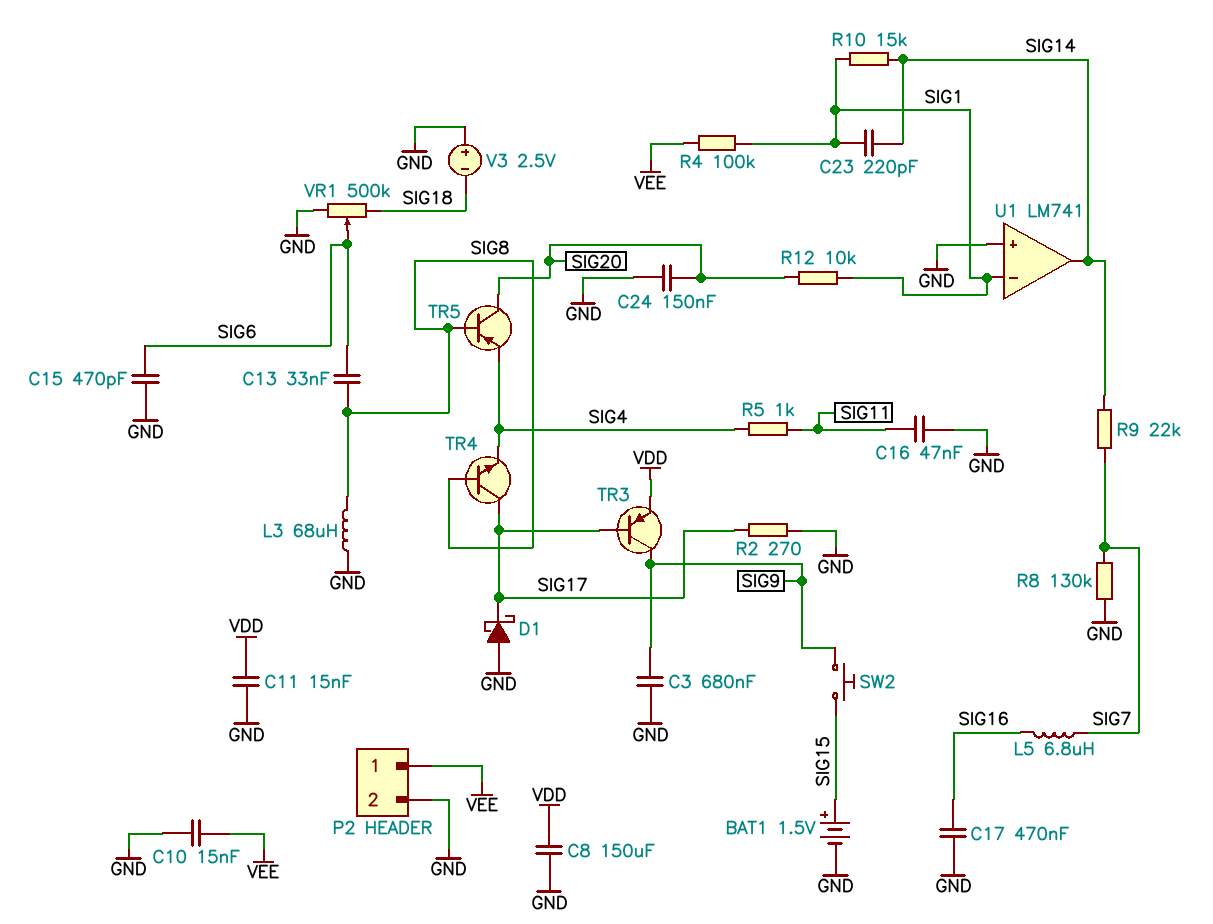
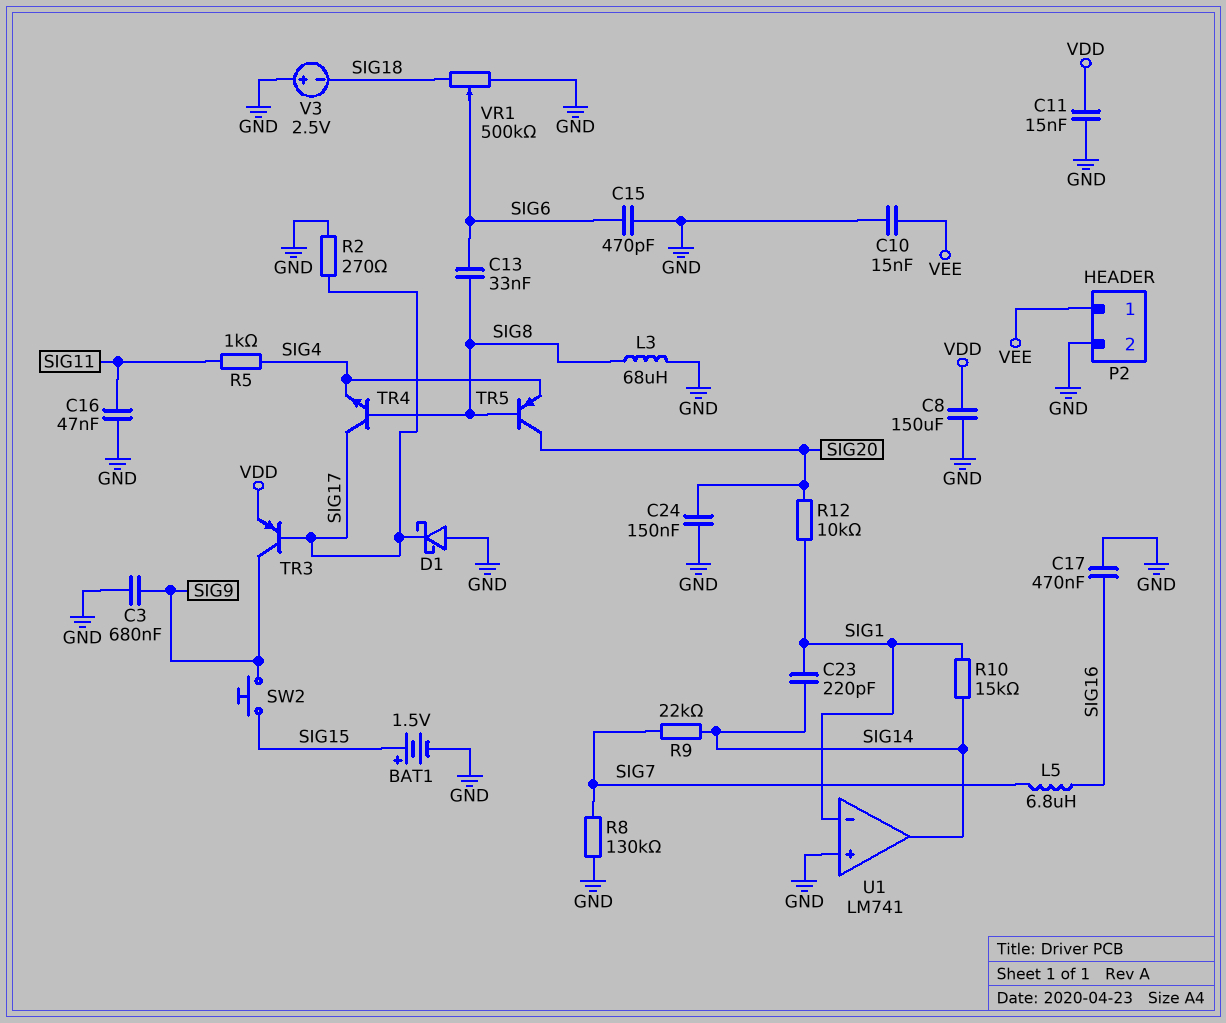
R4: 100k (SIG1, VEE) -> none

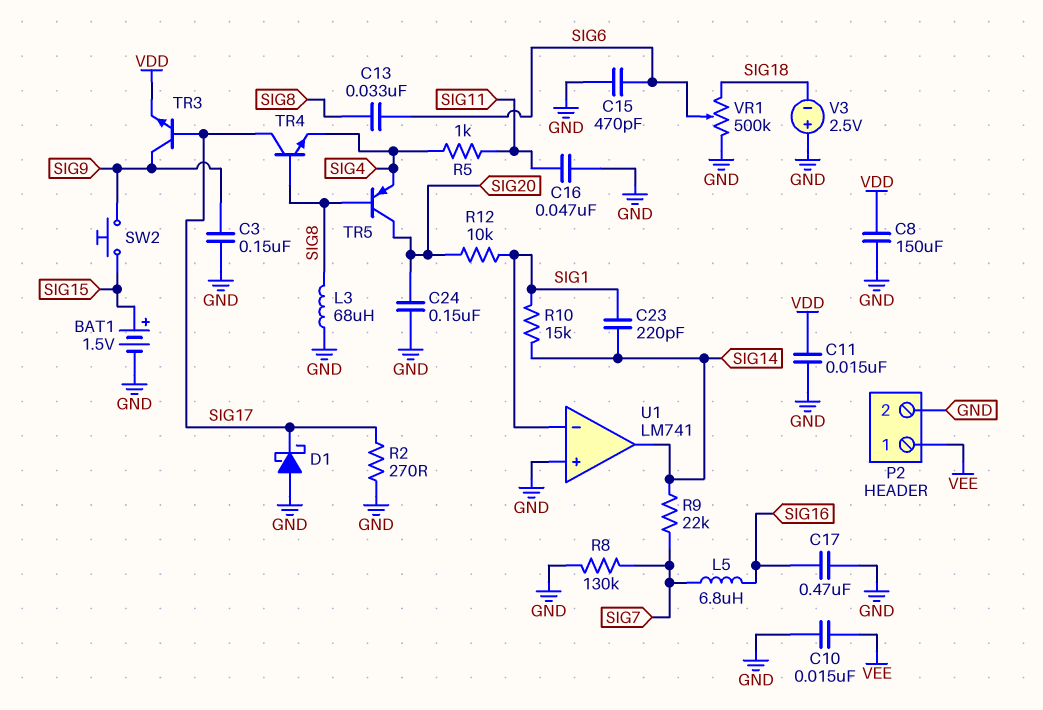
C3: 680nF (GND, SIG9) -> 150nF (GND, SIG9)
TR3: PNP (B SIG17, C SIG9, E VDD) -> NPN (B SIG17, C SIG9, E VDD)

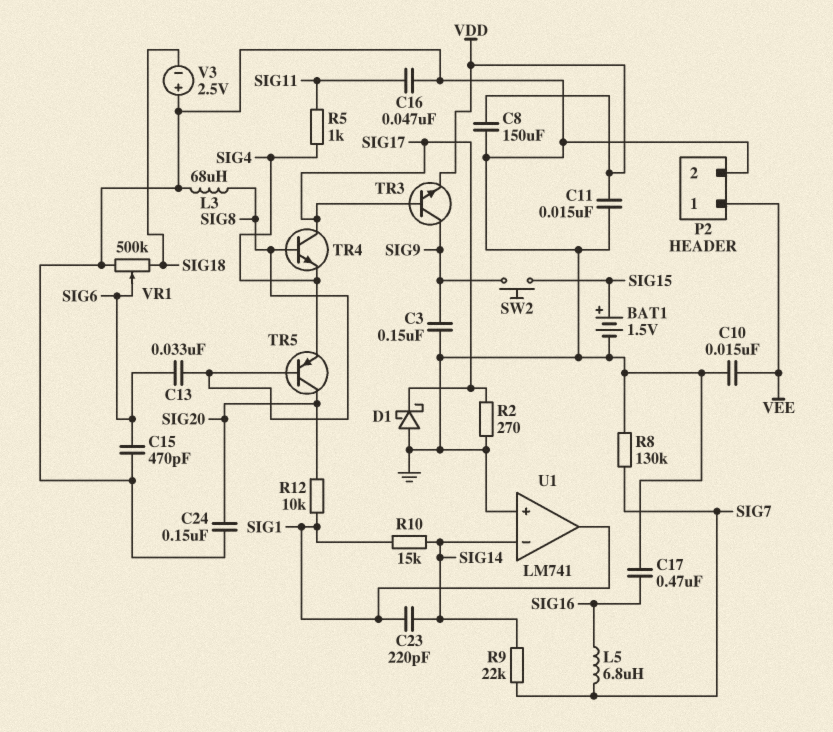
U1 pin in-: SIG1 -> SIG14
U1 pin out: SIG14 -> SIG1

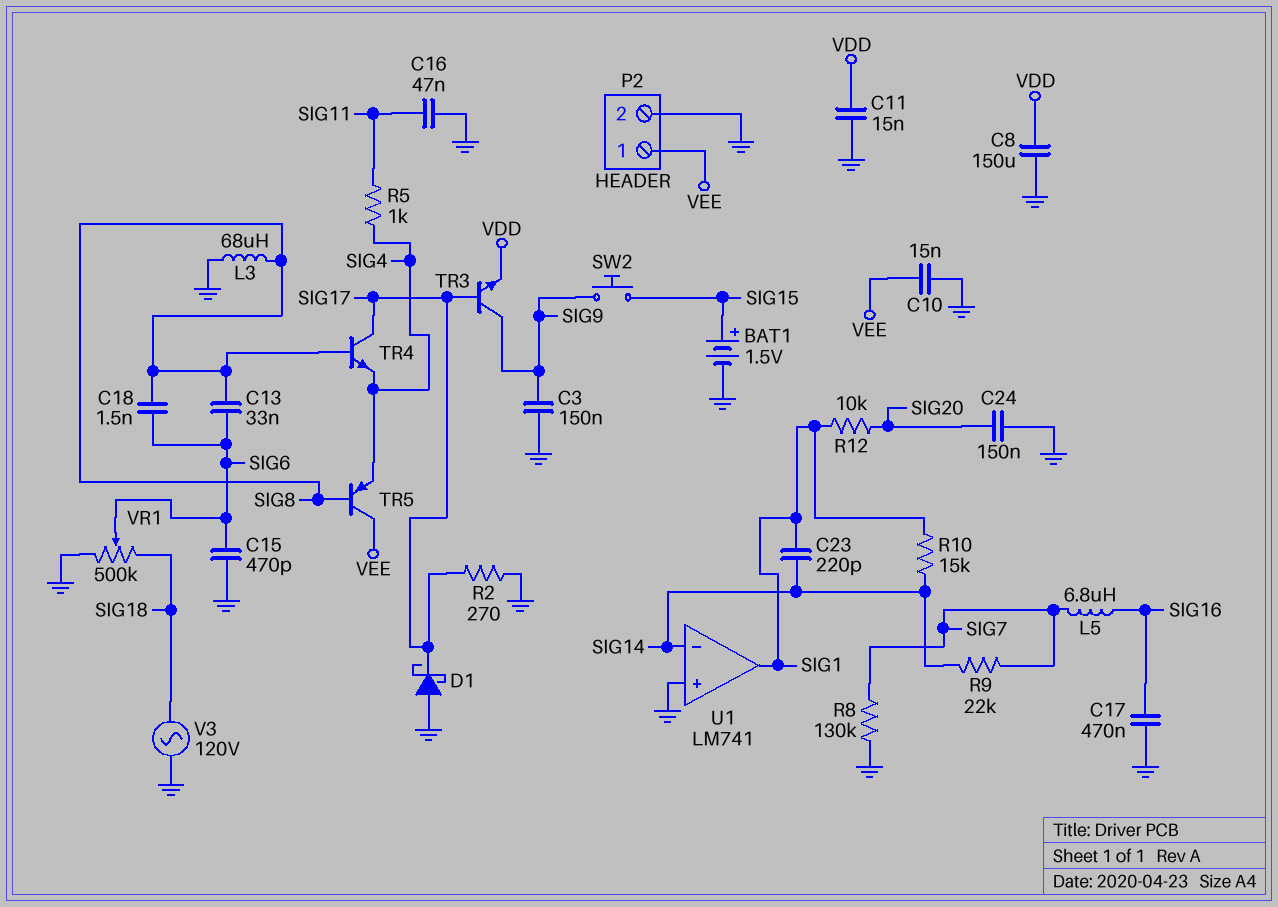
C18: none -> 1.5nF (SIG6, SIG8)
TR5: PNP (B SIG8, C SIG20, E SIG4) -> PNP (B SIG8, C VEE, E SIG4)
V3: 2.5V (plus GND, minus SIG18) -> AC 120V (GND, SIG18)

